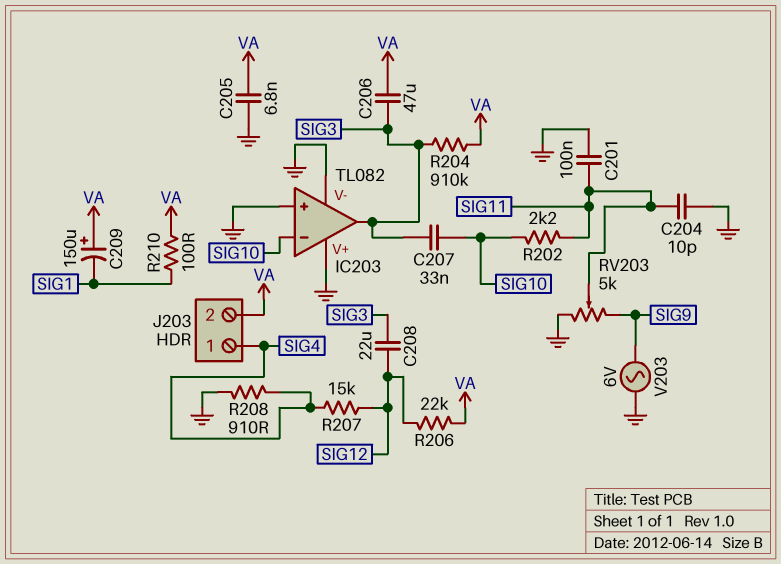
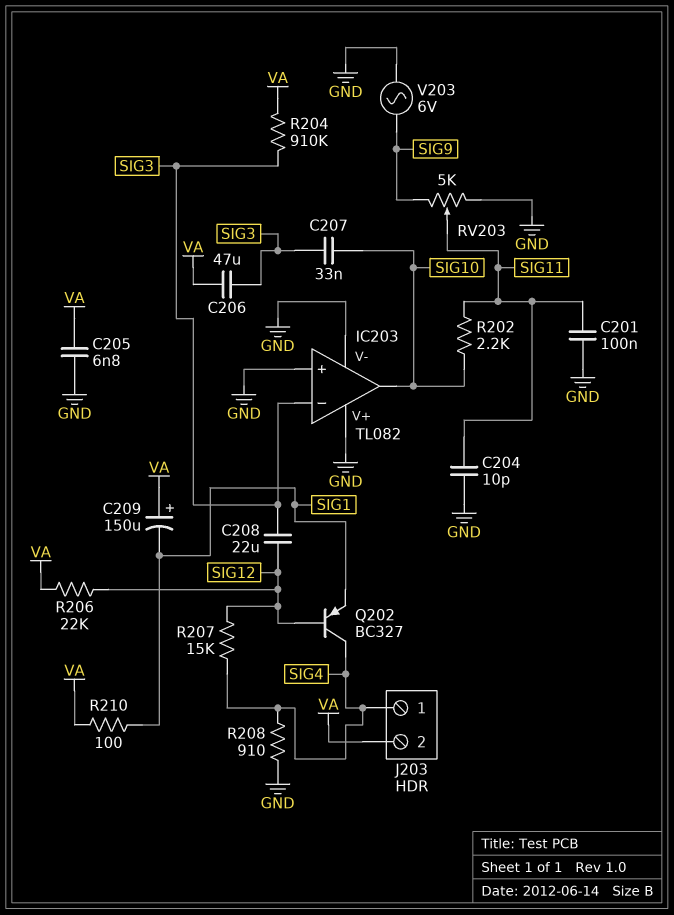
IC203 pin in-: SIG10 -> SIG3
IC203 pin out: SIG3 -> SIG10
Q202: none -> PNP BC327 (B SIG12, C SIG4, E SIG1)

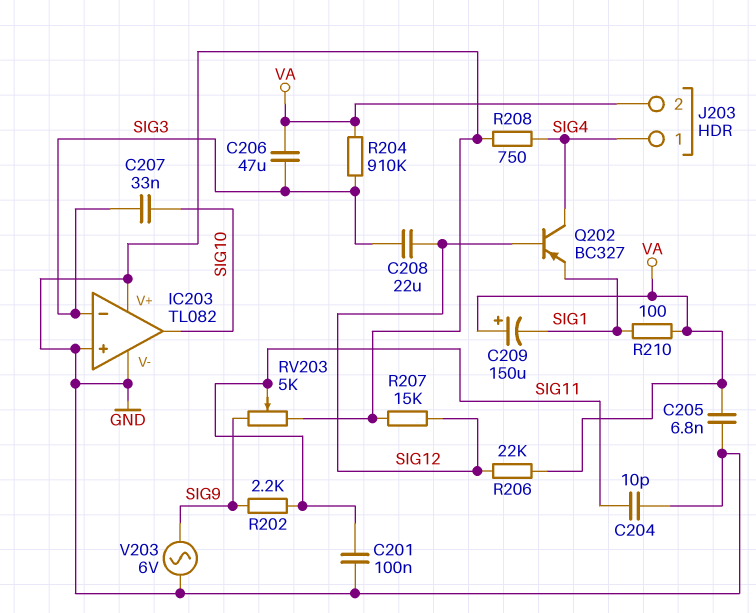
R202: 2.2k (SIG10, SIG11) -> 2.2k (SIG9, SIG11)
R207: 15k (SIG4, SIG12) -> 15k (GND, SIG12)
R208: 910 (GND, SIG4) -> 750 (GND, SIG4)

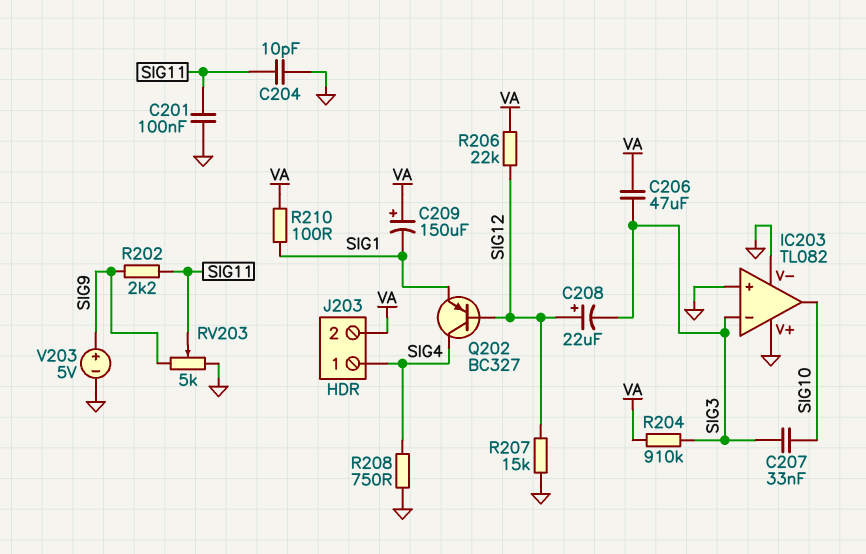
C205: 6.8nF (GND, VA) -> none
C208: 22uF (SIG3, SIG12) -> 22uF (plus SIG12, minus SIG3)
V203: AC 6V (GND, SIG9) -> 5V (plus SIG9, minus GND)

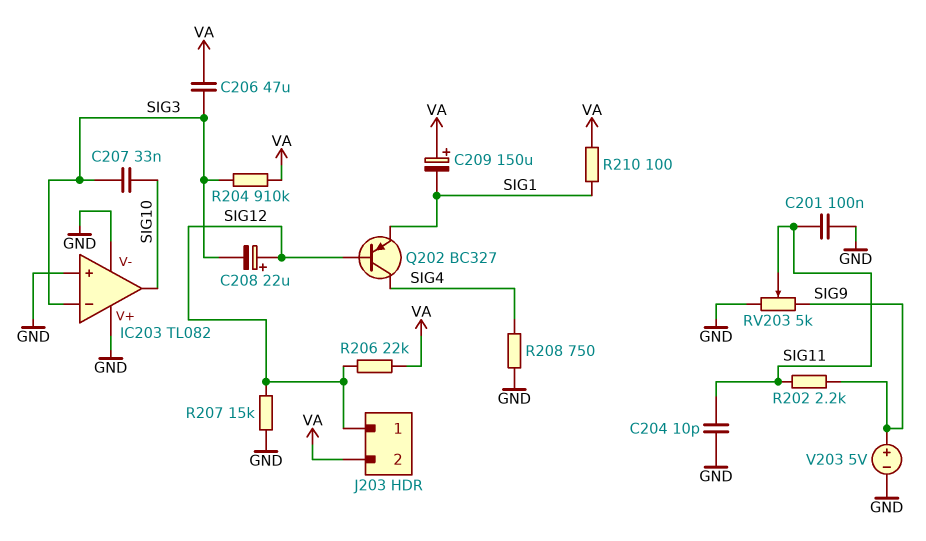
J203 pin 1: SIG4 -> SIG12

